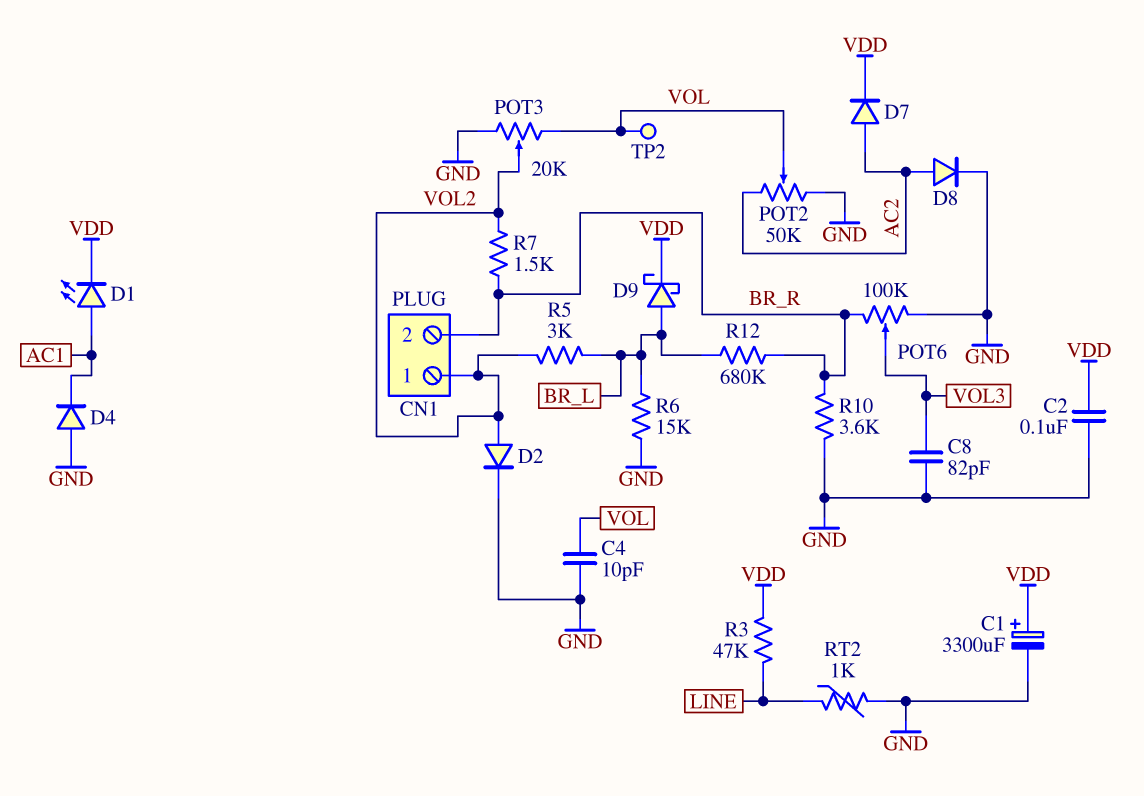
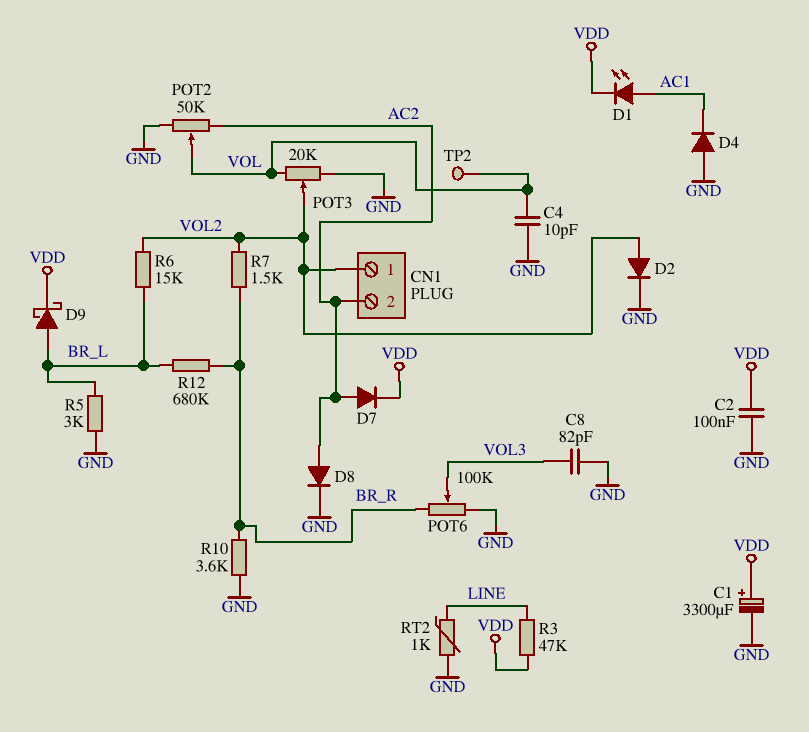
CN1 pin 2: BR_R -> AC2
R5: 3k (BR_L, VOL2) -> 3k (BR_L, GND)
R6: 15k (BR_L, GND) -> 15k (BR_L, VOL2)

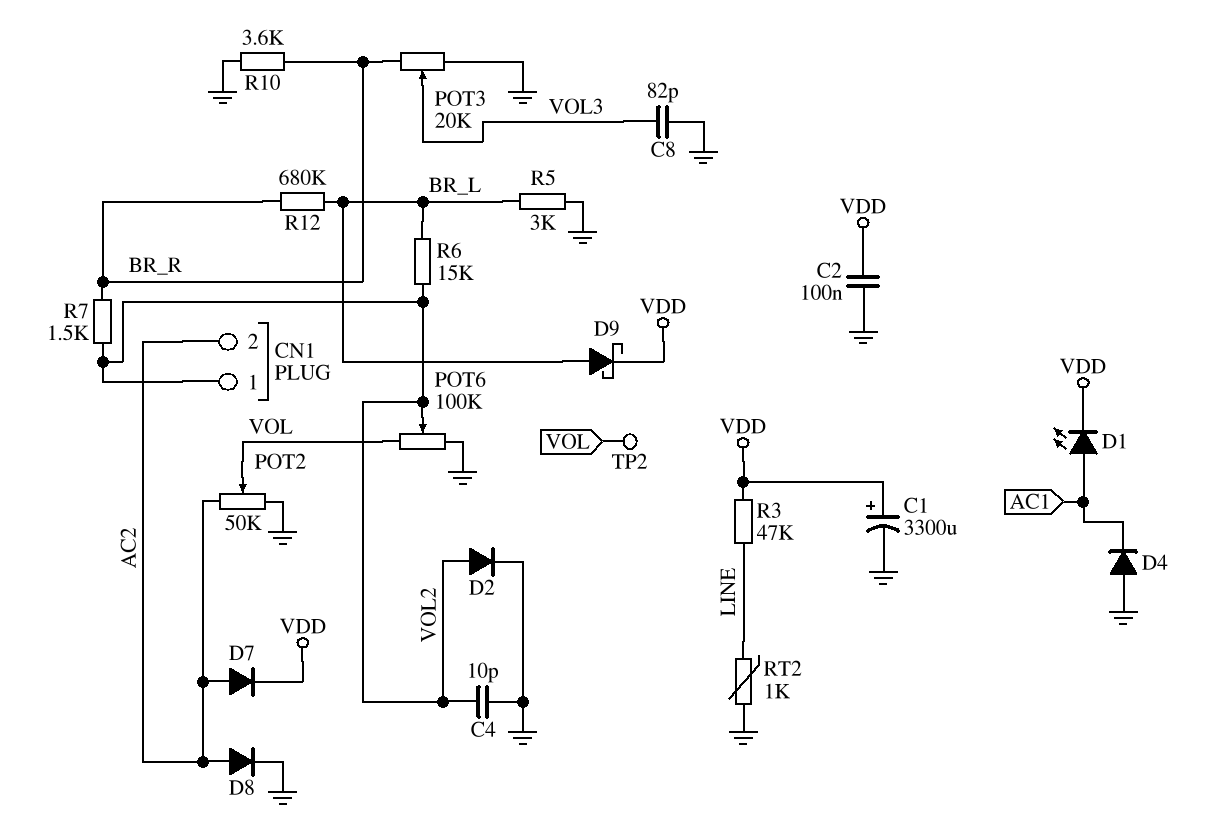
C4: 10pF (GND, VOL) -> 10pF (GND, VOL2)
POT3: 20k (GND, VOL, wiper VOL2) -> 20k (BR_R, GND, wiper VOL3)
POT6: 100k (BR_R, GND, wiper VOL3) -> 100k (GND, VOL, wiper VOL2)

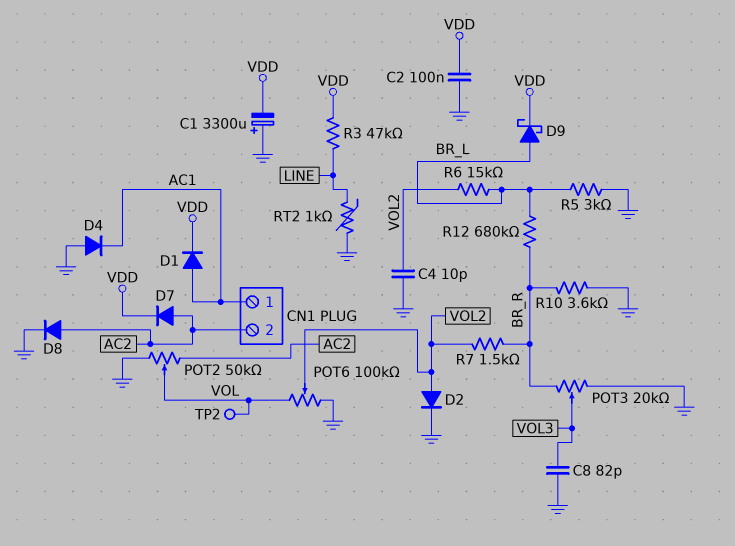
C1: 3300uF (plus VDD, minus GND) -> 3300uF (plus GND, minus VDD)
CN1 pin 1: VOL2 -> AC1
D1: LED (A AC1, K VDD) -> diode (A AC1, K VDD)

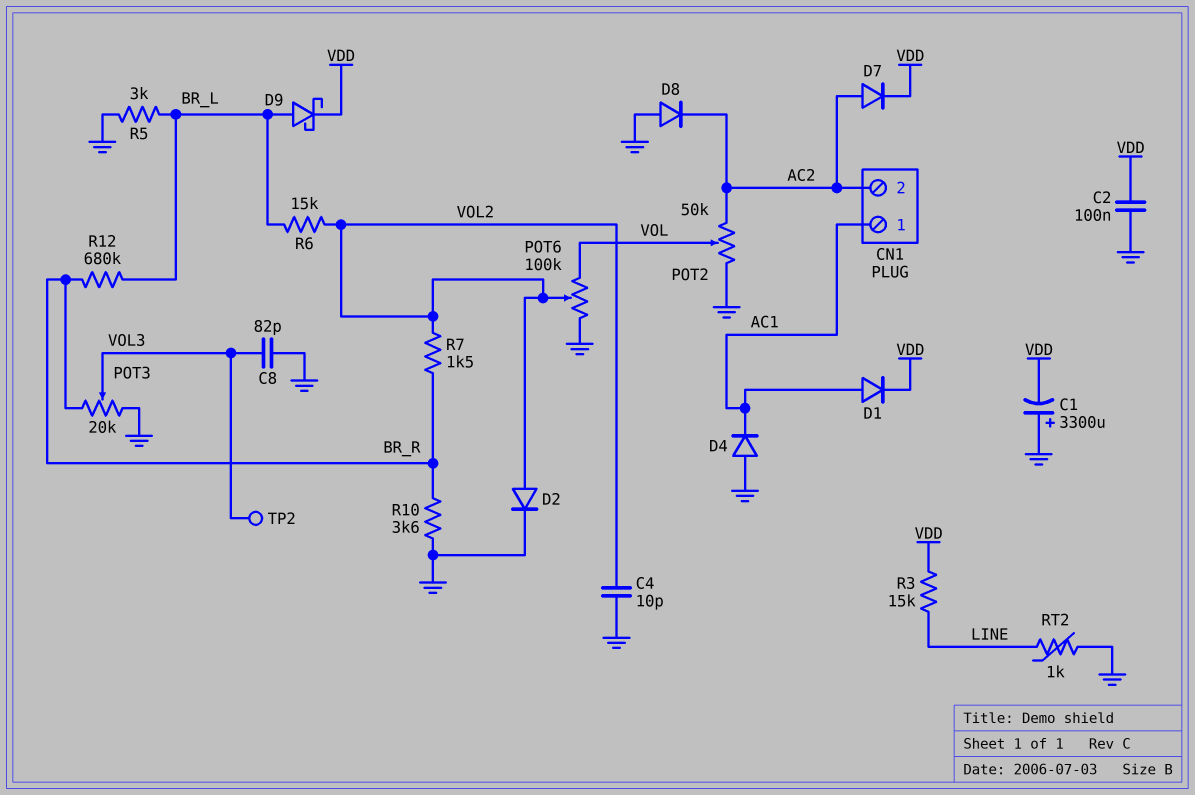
D8: diode (A AC2, K GND) -> diode (A GND, K AC2)
R3: 47k (LINE, VDD) -> 15k (LINE, VDD)
TP2: test point (VOL) -> test point (VOL3)

